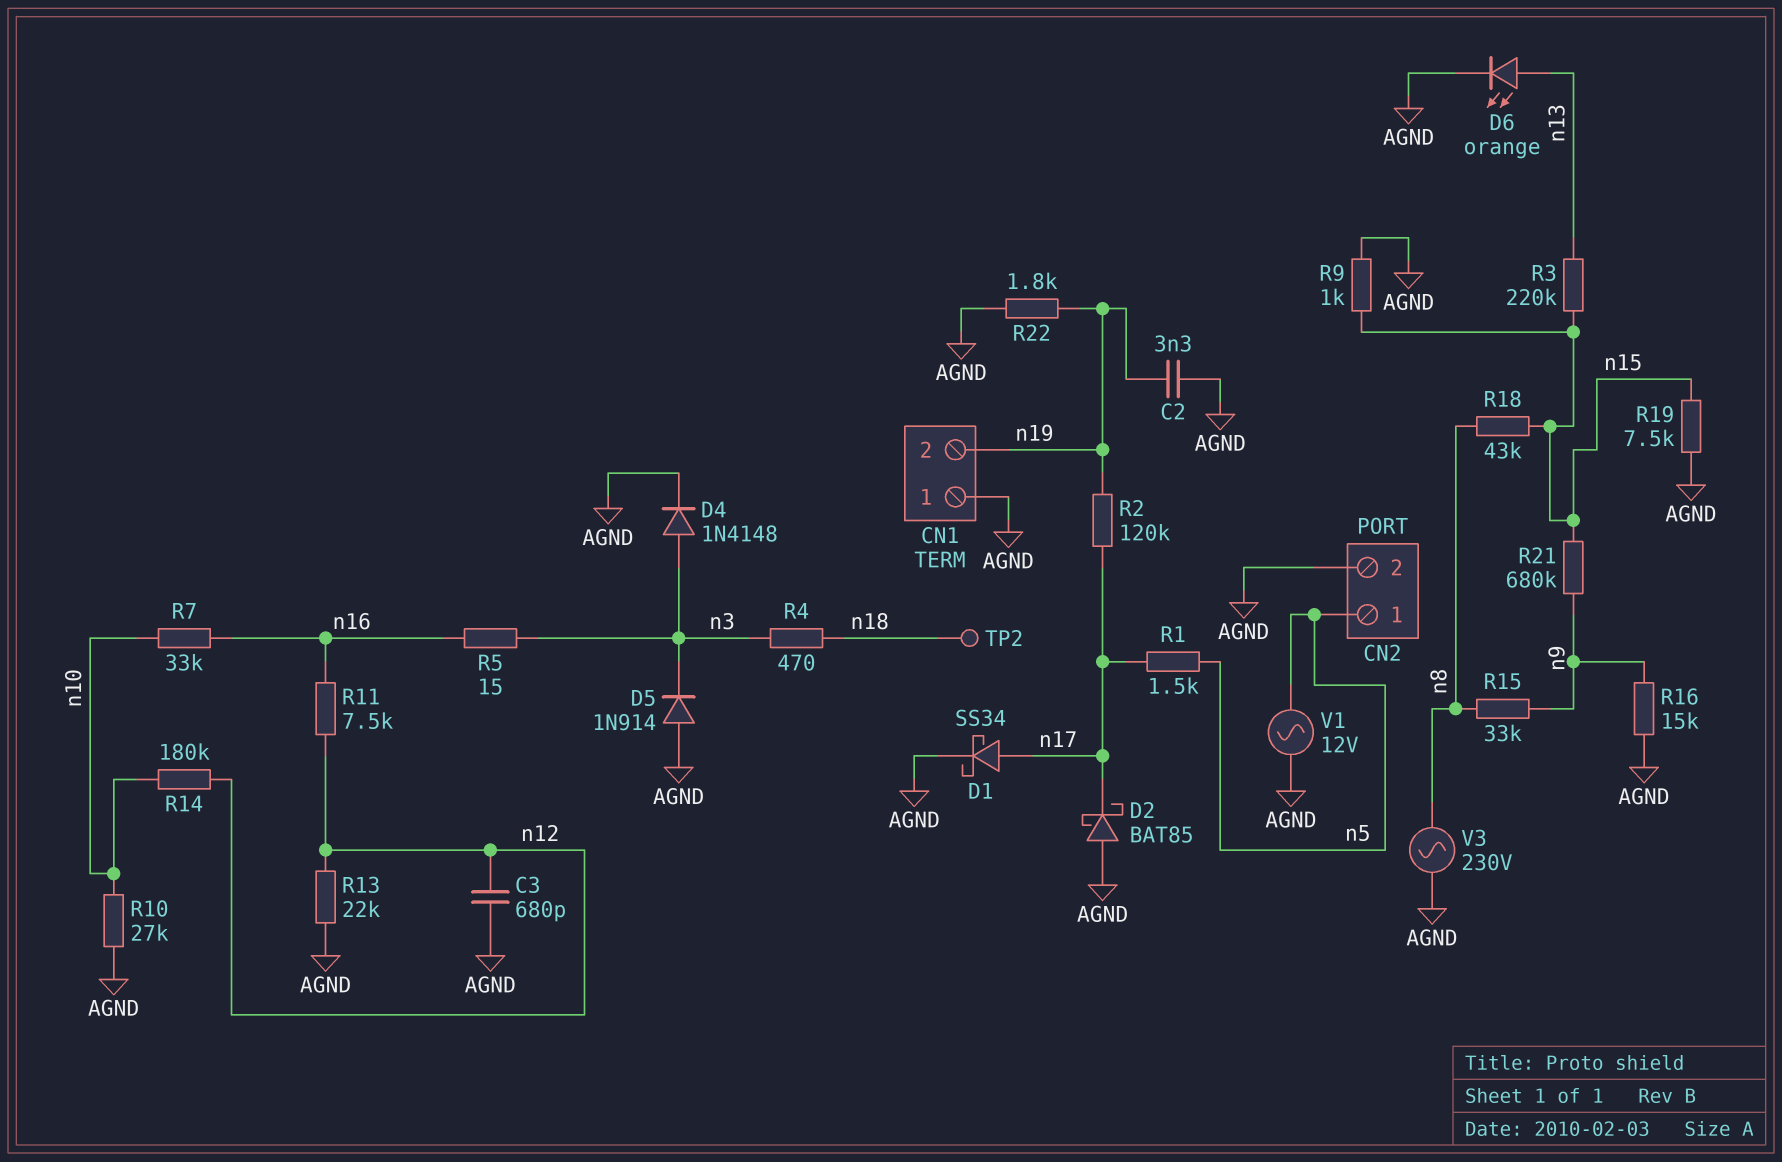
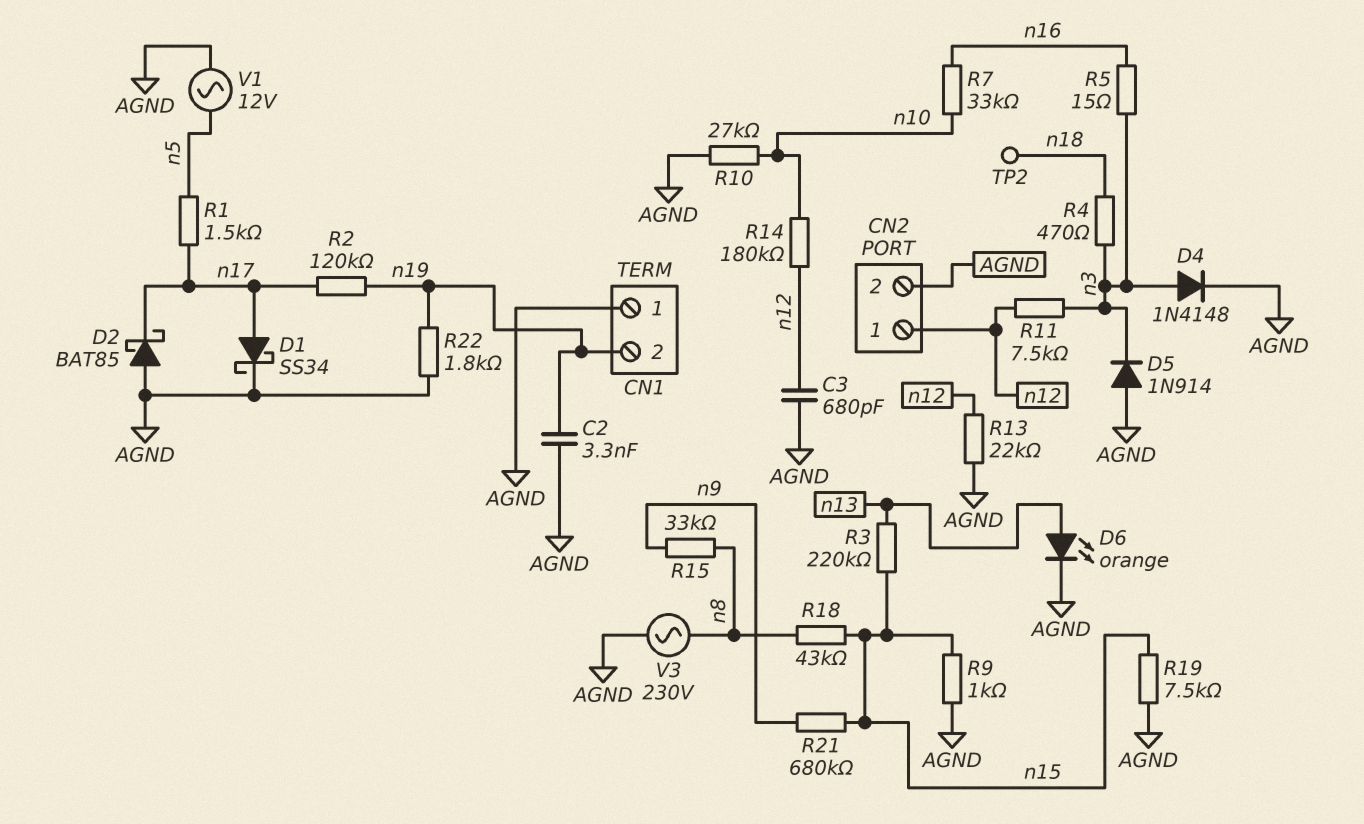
CN2 pin 1: n5 -> n12
R11: 7.5k (n12, n16) -> 7.5k (n3, n12)
R16: 15k (AGND, n9) -> none

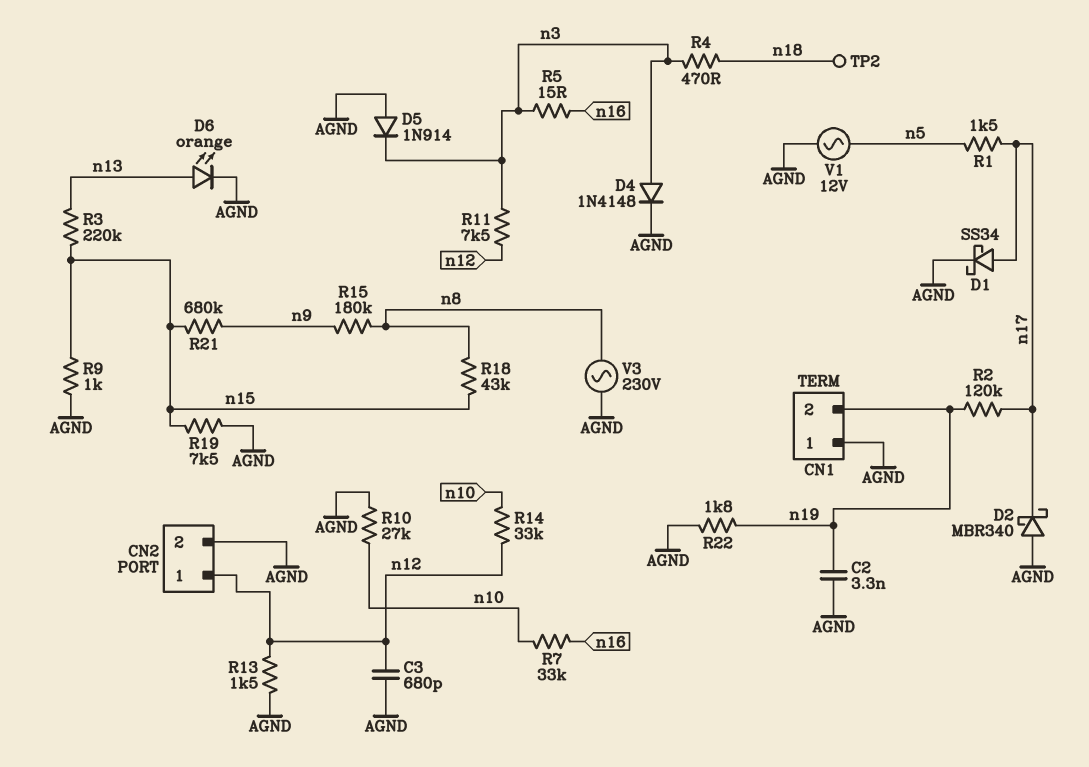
D2: schottky BAT85 (A AGND, K n17) -> schottky MBR340 (A AGND, K n17)
R13: 22k (AGND, n12) -> 1.5k (AGND, n12)
R14: 180k (n10, n12) -> 33k (n10, n12)
R15: 33k (n8, n9) -> 180k (n8, n9)

